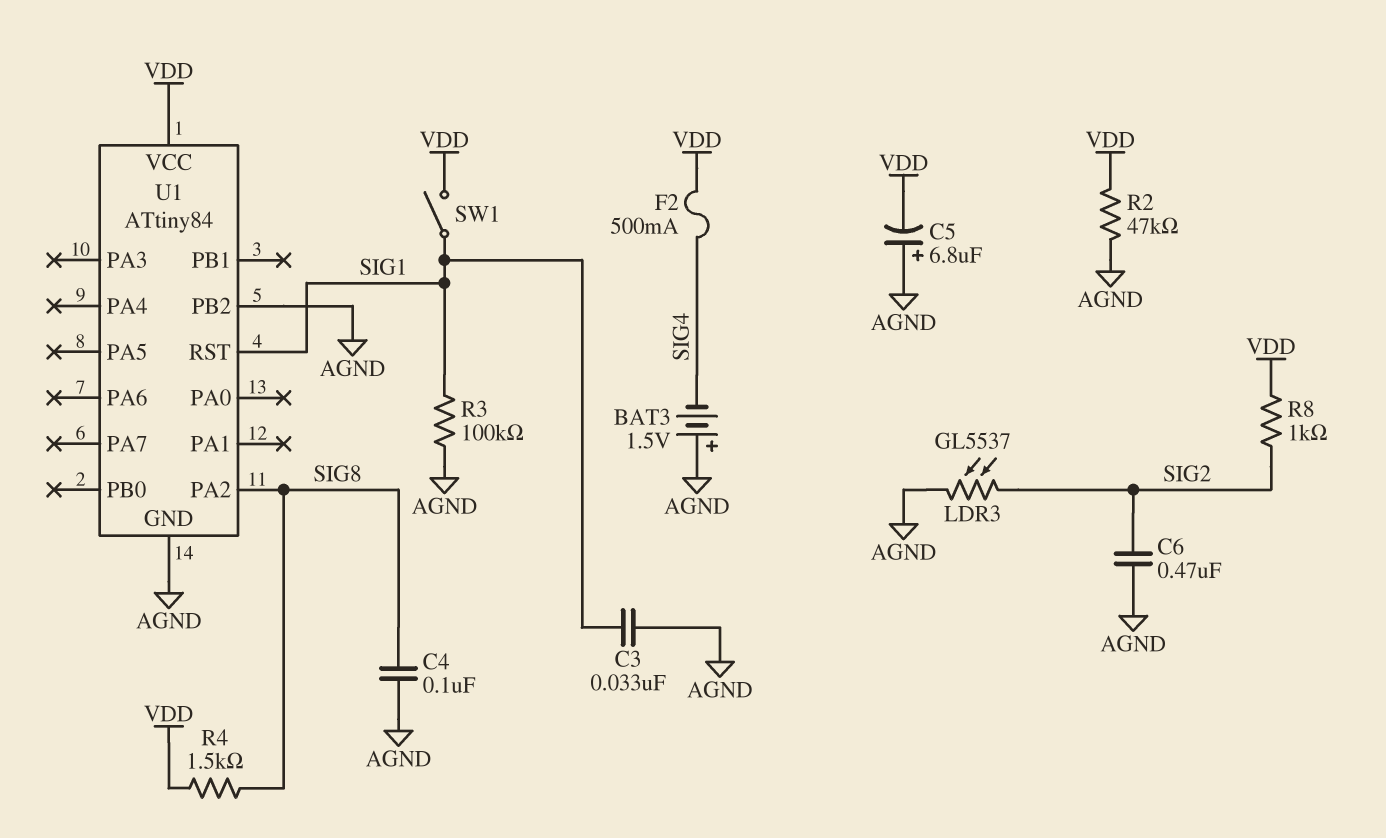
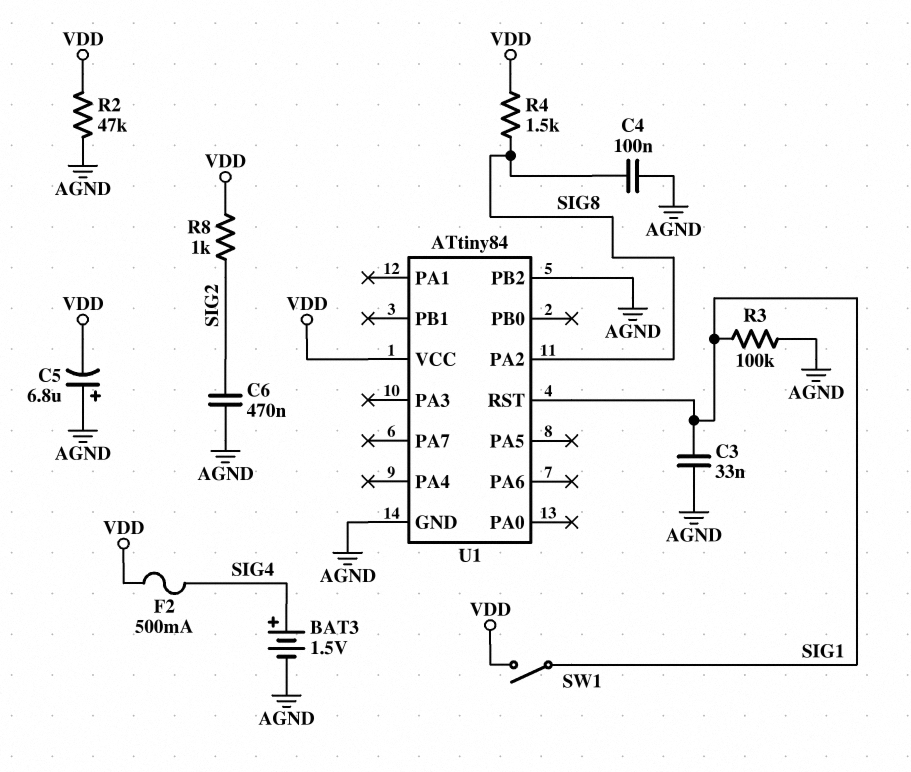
BAT3: 1.5V (plus AGND, minus SIG4) -> 1.5V (plus SIG4, minus AGND)
LDR3: GL5537 (AGND, SIG2) -> none

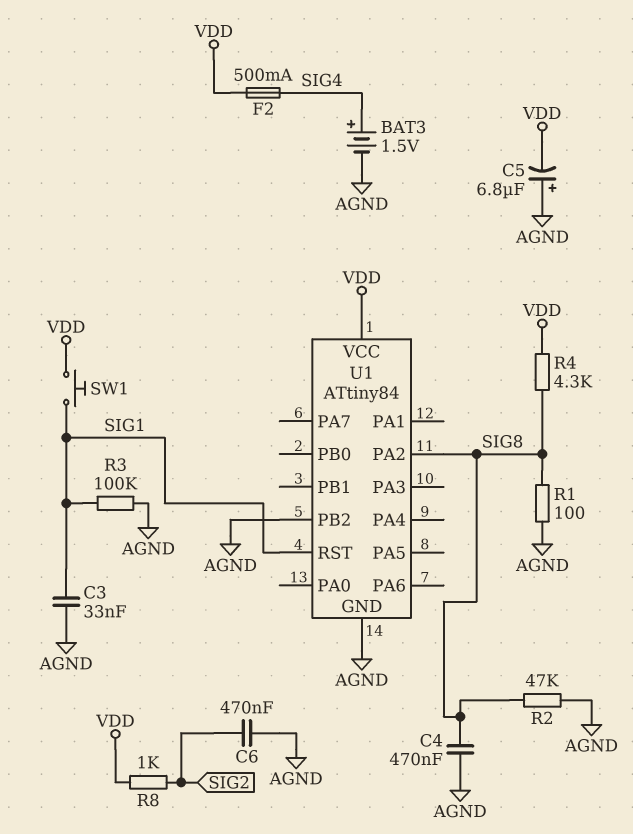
C4: 100nF (AGND, SIG8) -> 470nF (AGND, SIG8)
R1: none -> 100 (AGND, SIG8)
R2: 47k (AGND, VDD) -> 47k (AGND, SIG8)
R4: 1.5k (SIG8, VDD) -> 4.3k (SIG8, VDD)
SW1: switch (SIG1, VDD) -> button (SIG1, VDD)

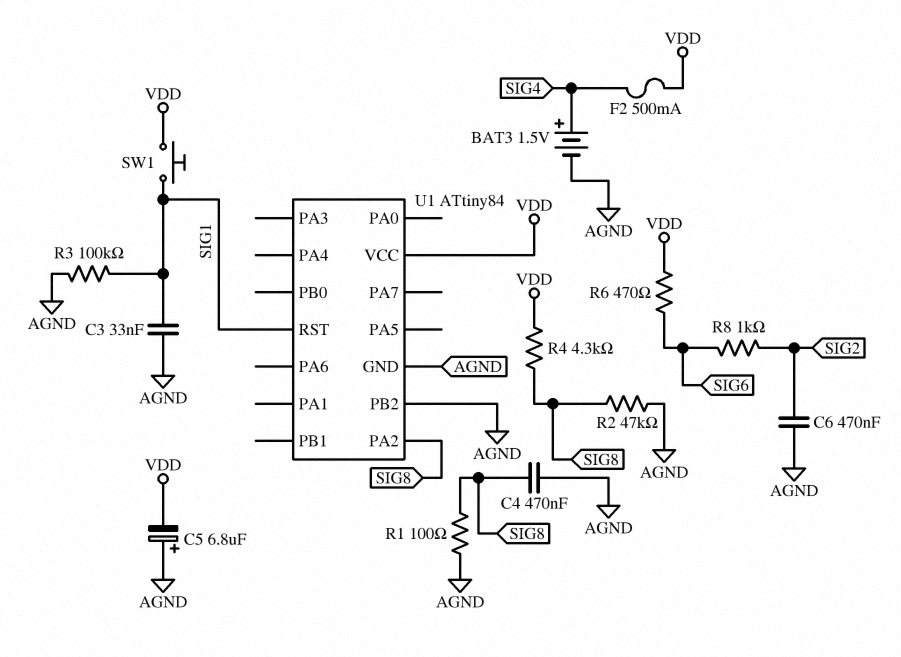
R6: none -> 470 (SIG6, VDD)
R8: 1k (SIG2, VDD) -> 1k (SIG2, SIG6)

